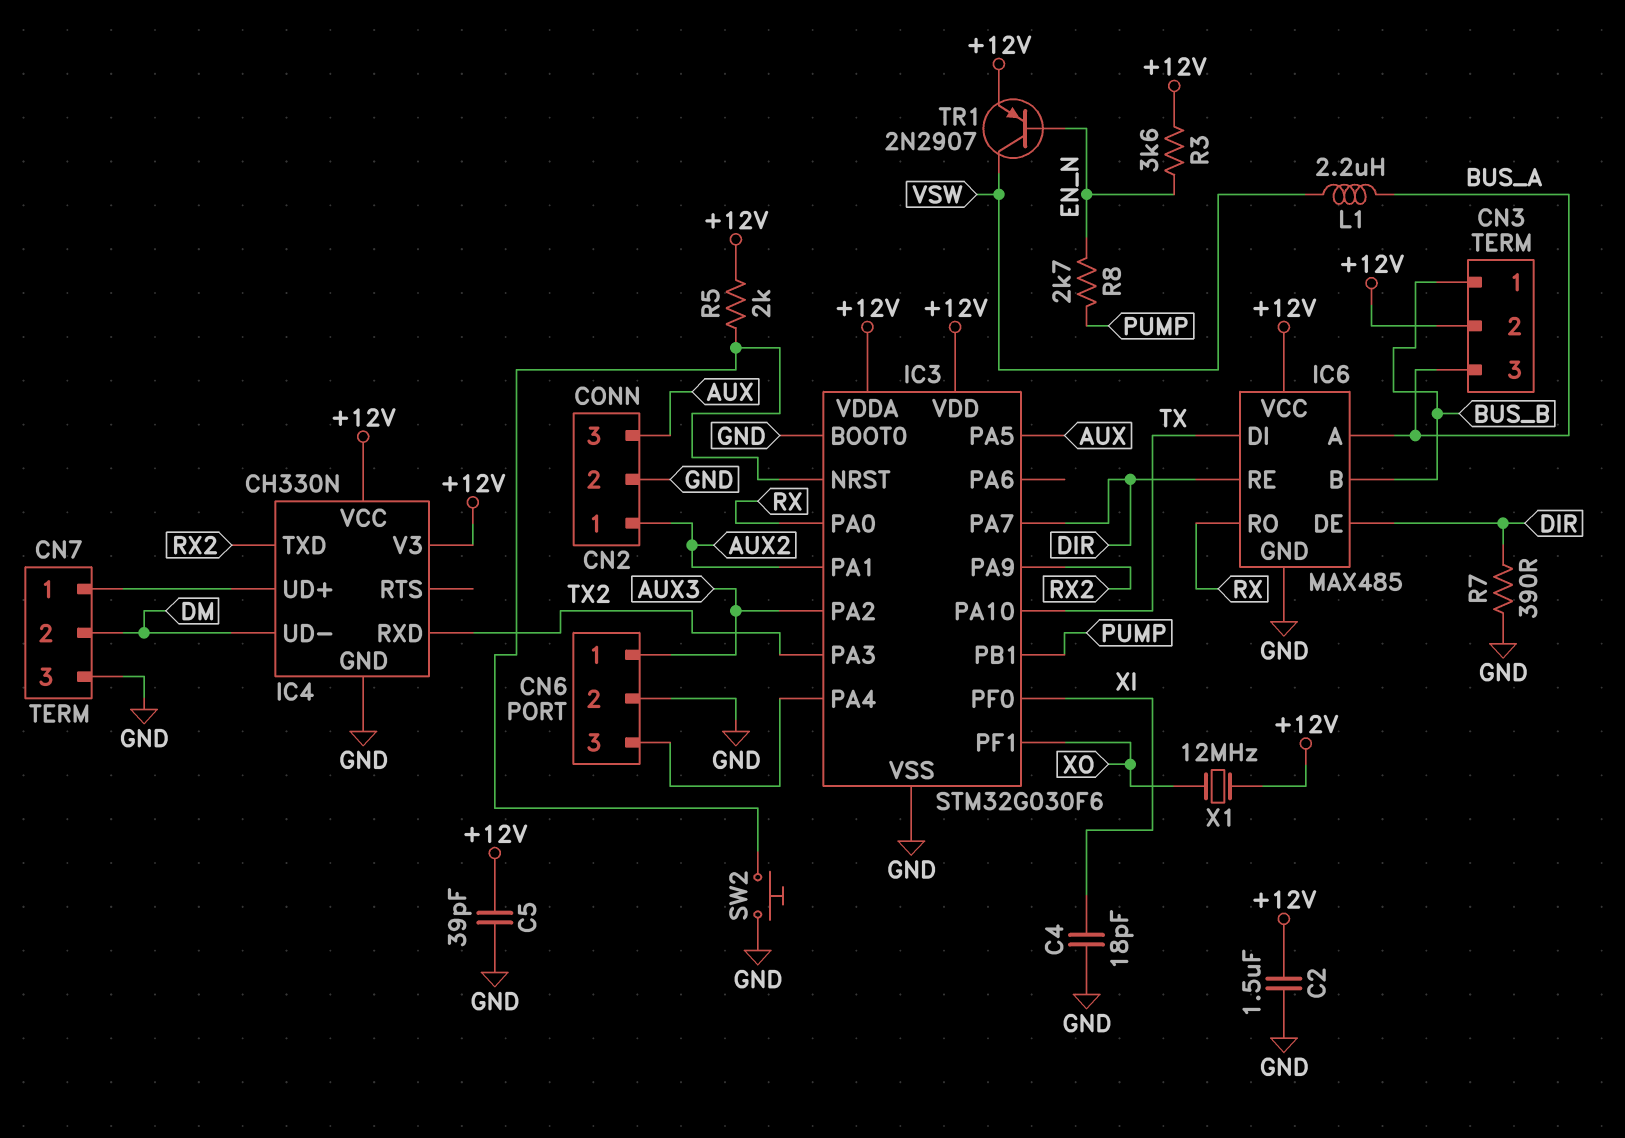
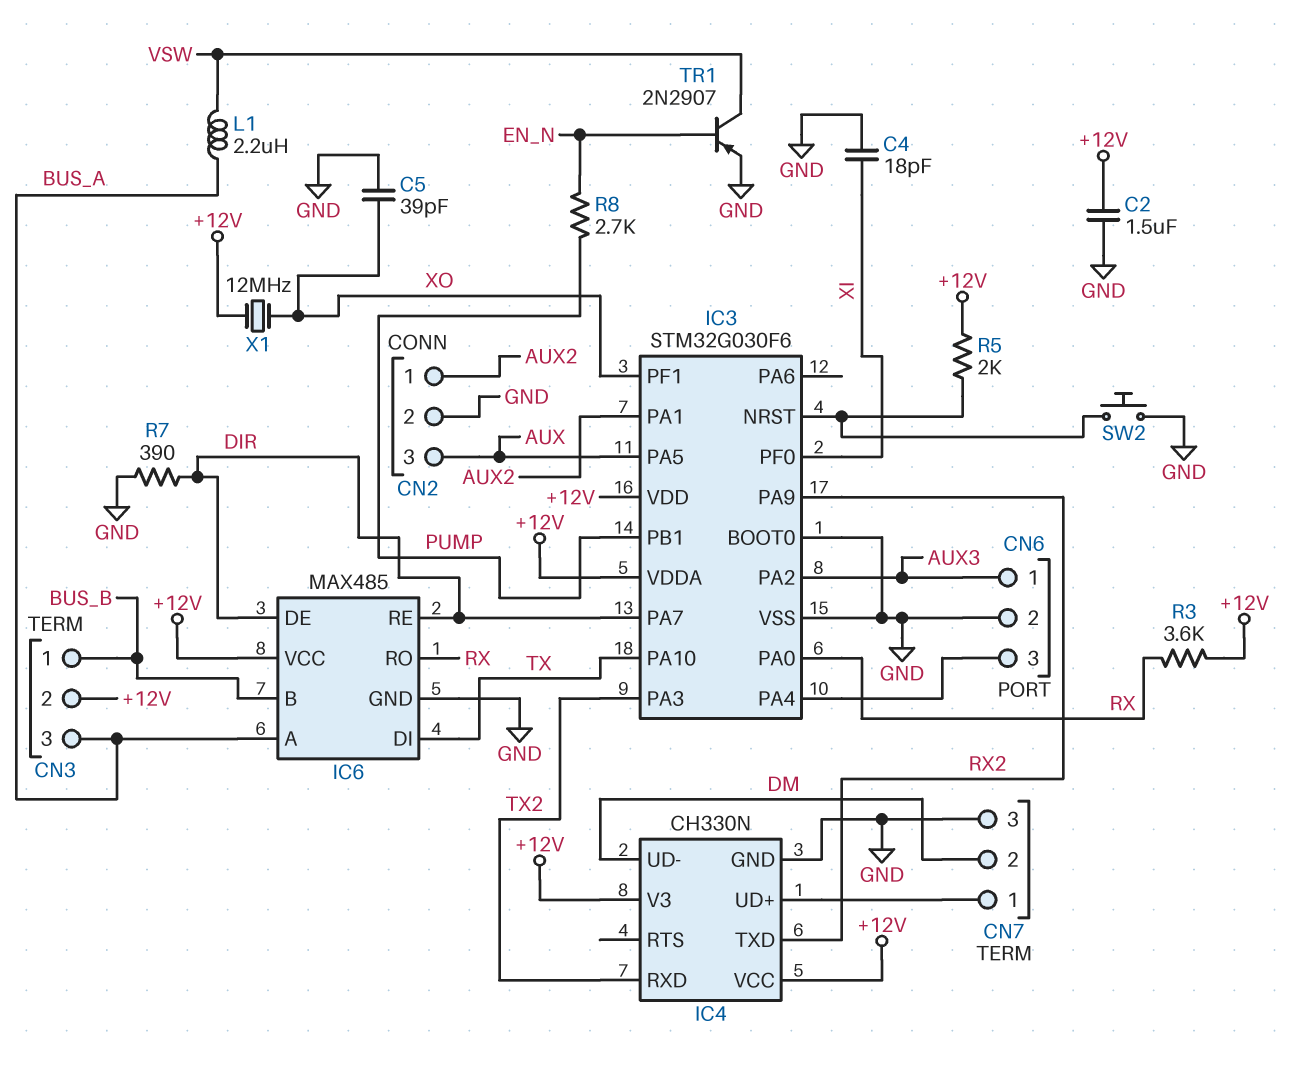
C5: 39pF (+12V, GND) -> 39pF (GND, XO)
R3: 3.6k (+12V, EN_N) -> 3.6k (+12V, RX)
TR1: PNP 2N2907 (B EN_N, C VSW, E +12V) -> PNP 2N2907 (B EN_N, C VSW, E GND)

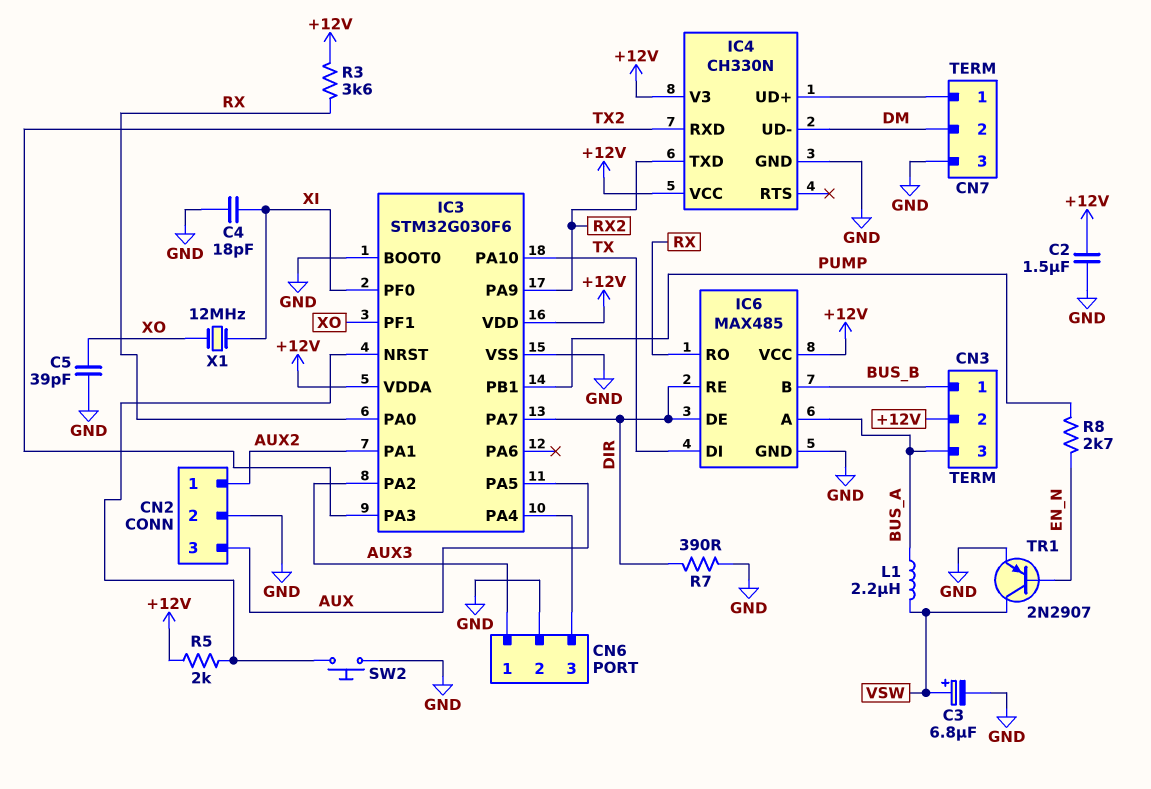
C3: none -> 6.8uF (plus VSW, minus GND)
X1: 12MHz (+12V, XO) -> 12MHz (XI, XO)

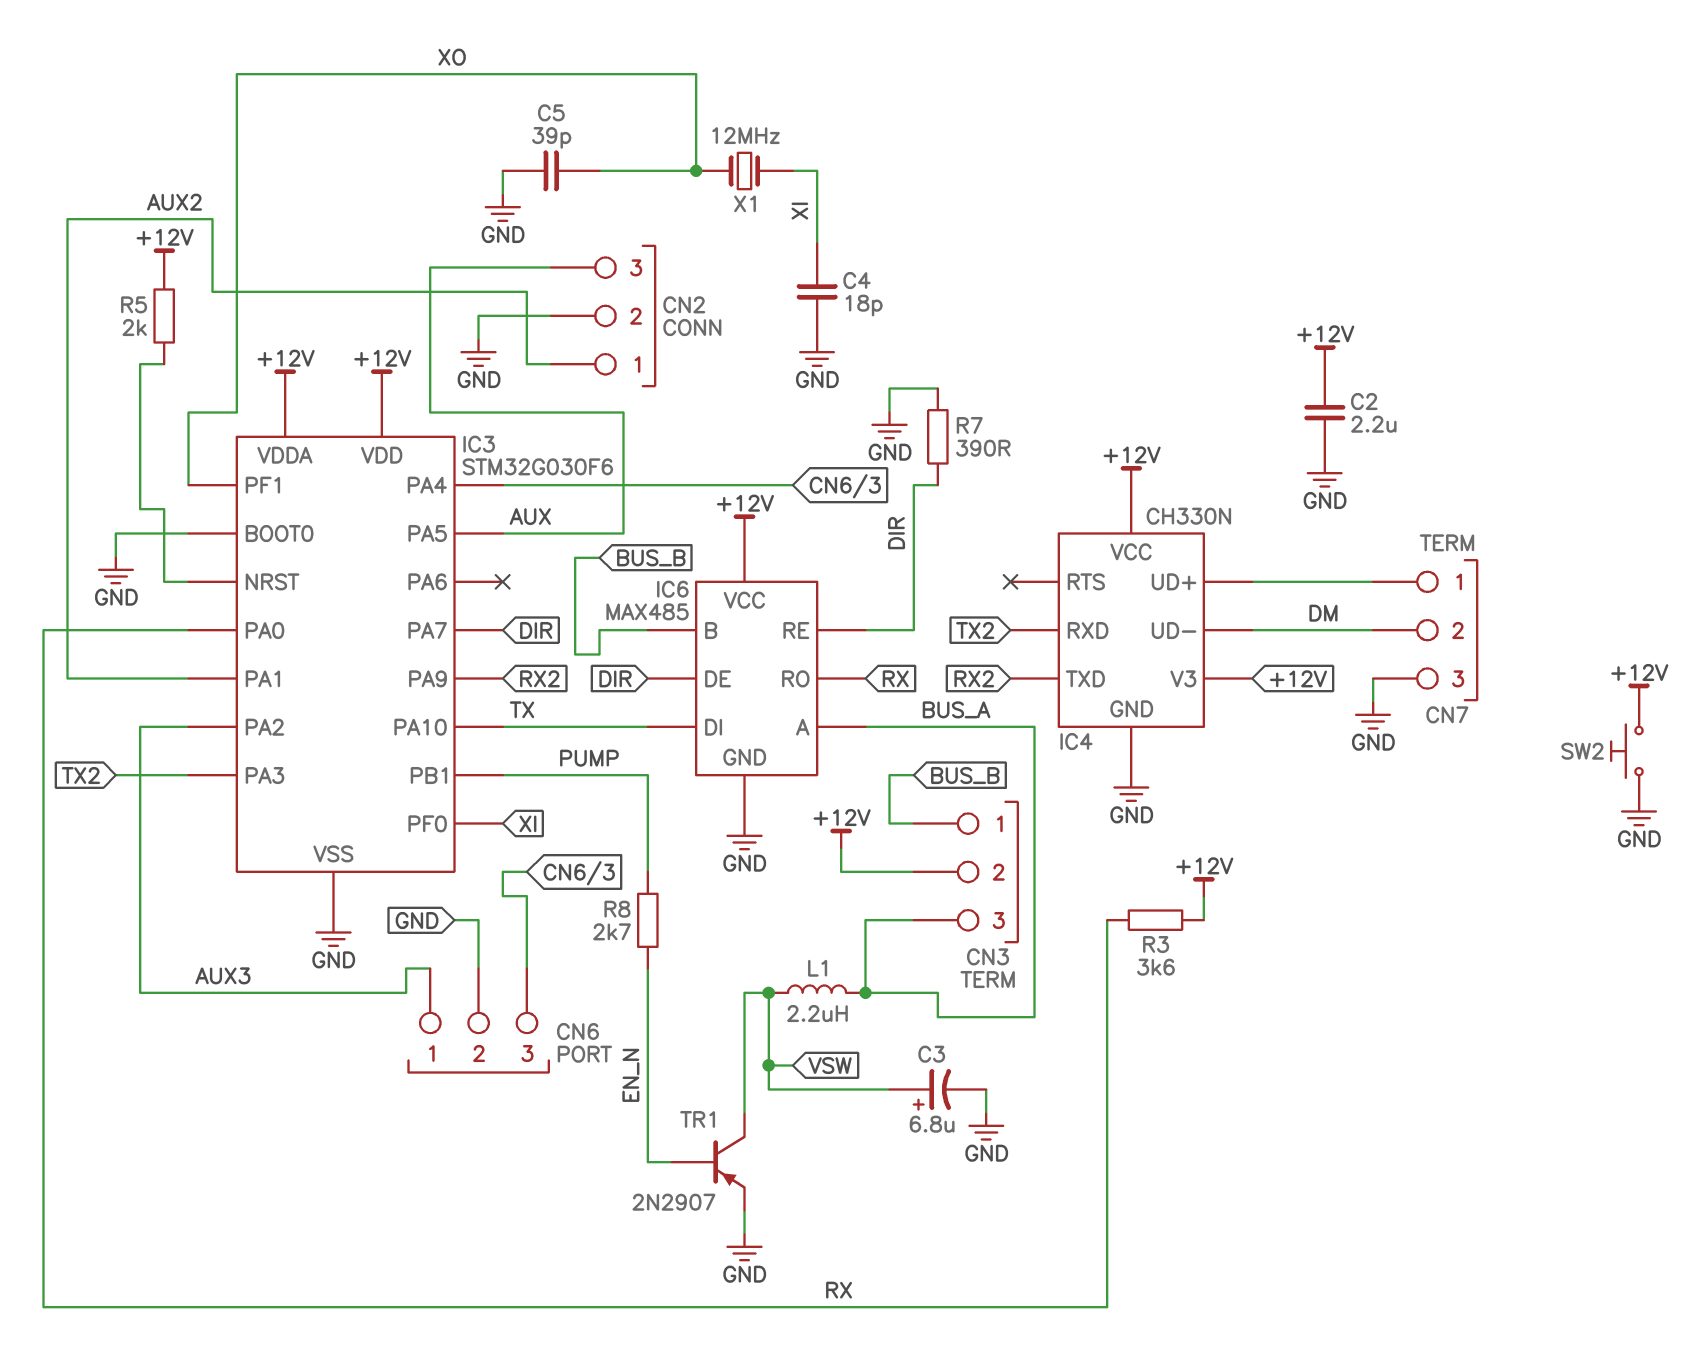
C2: 1.5uF (+12V, GND) -> 2.2uF (+12V, GND)
SW2: button (GND, IC3/NRST) -> button (+12V, GND)

